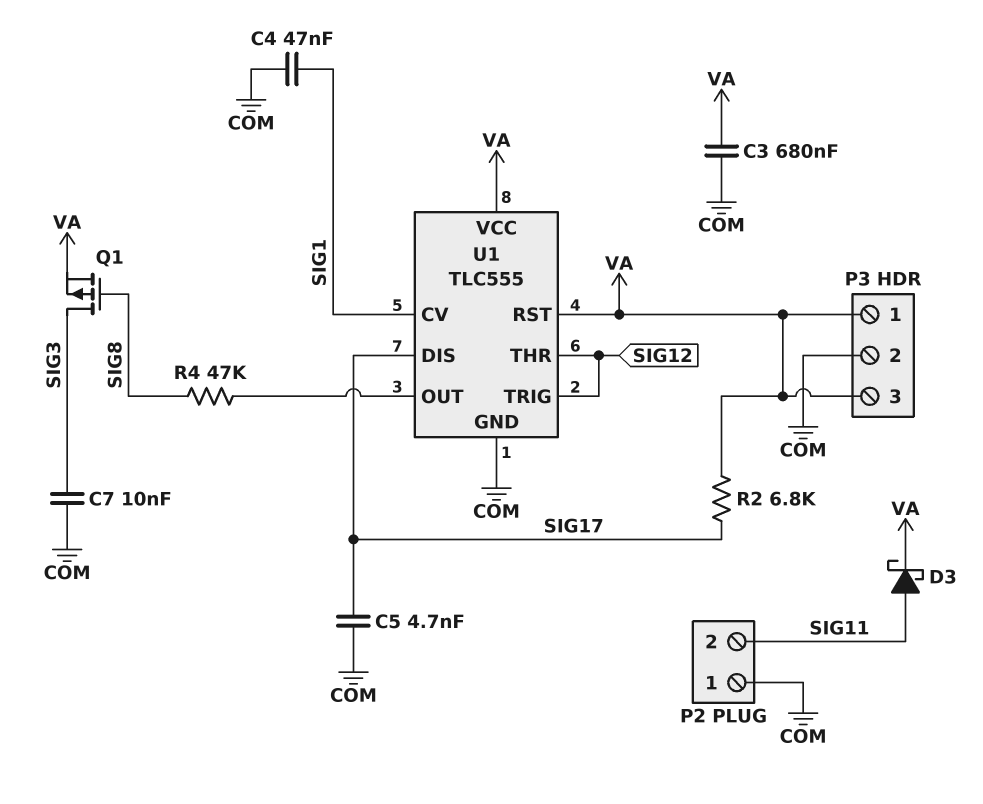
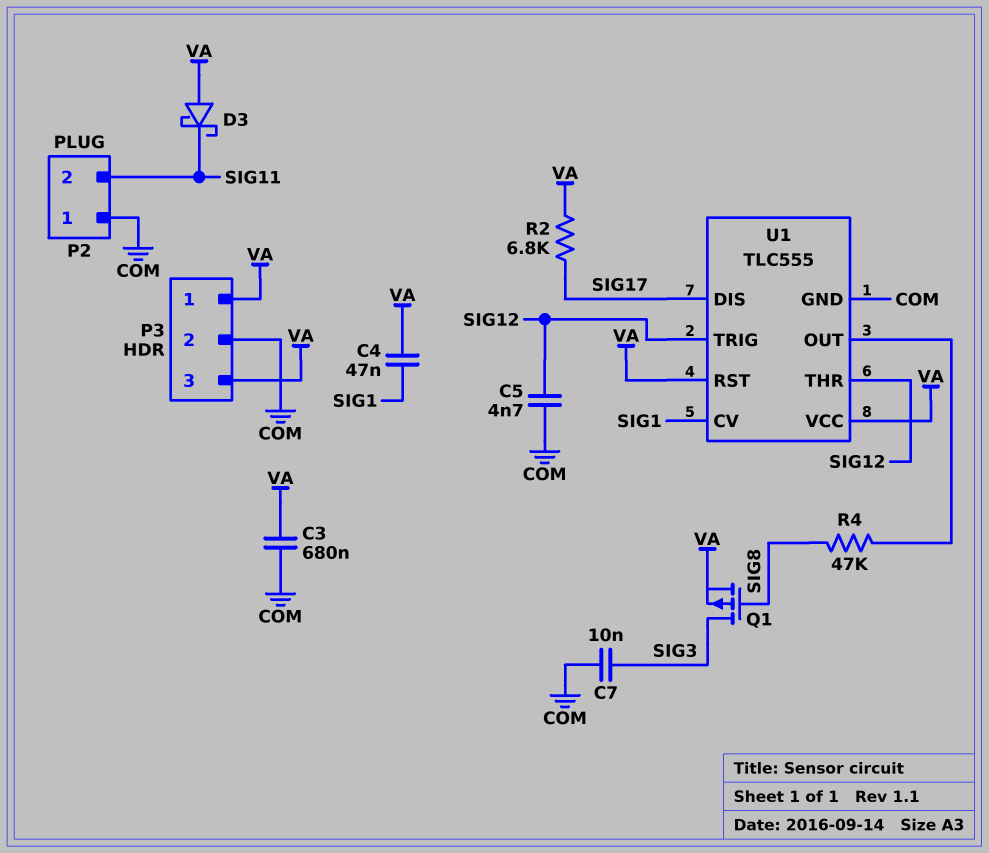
C4: 47nF (COM, SIG1) -> 47nF (SIG1, VA)
C5: 4.7nF (COM, SIG17) -> 4.7nF (COM, SIG12)
D3: schottky (A SIG11, K VA) -> schottky (A VA, K SIG11)

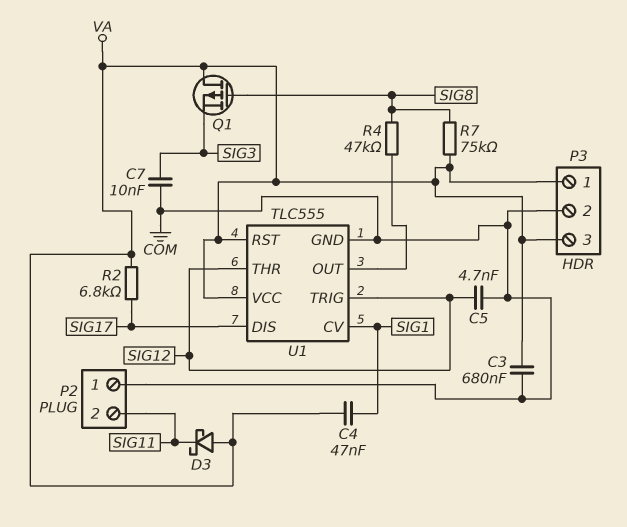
Q1: PMOS (G SIG8, D SIG3, S VA) -> PMOS (G SIG8, D VA, S SIG3)
R7: none -> 75k (SIG8, VA)

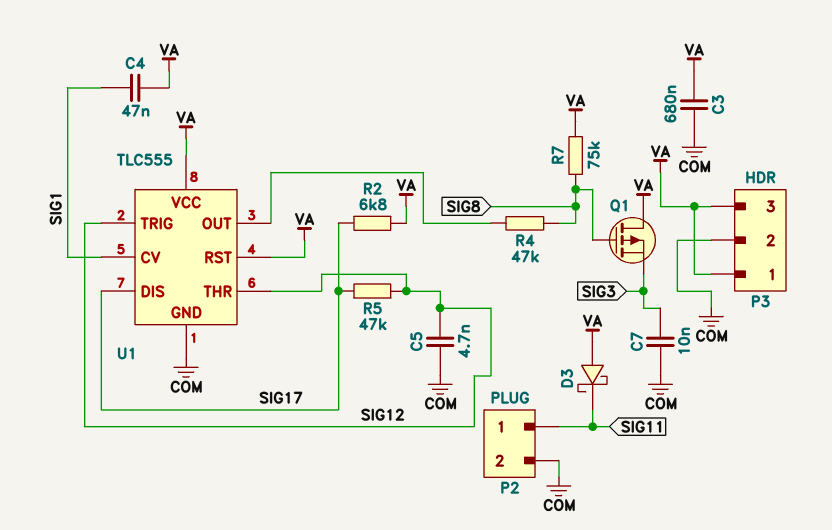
P2 pin 1: COM -> SIG11
P2 pin 2: SIG11 -> COM
R5: none -> 47k (SIG12, SIG17)

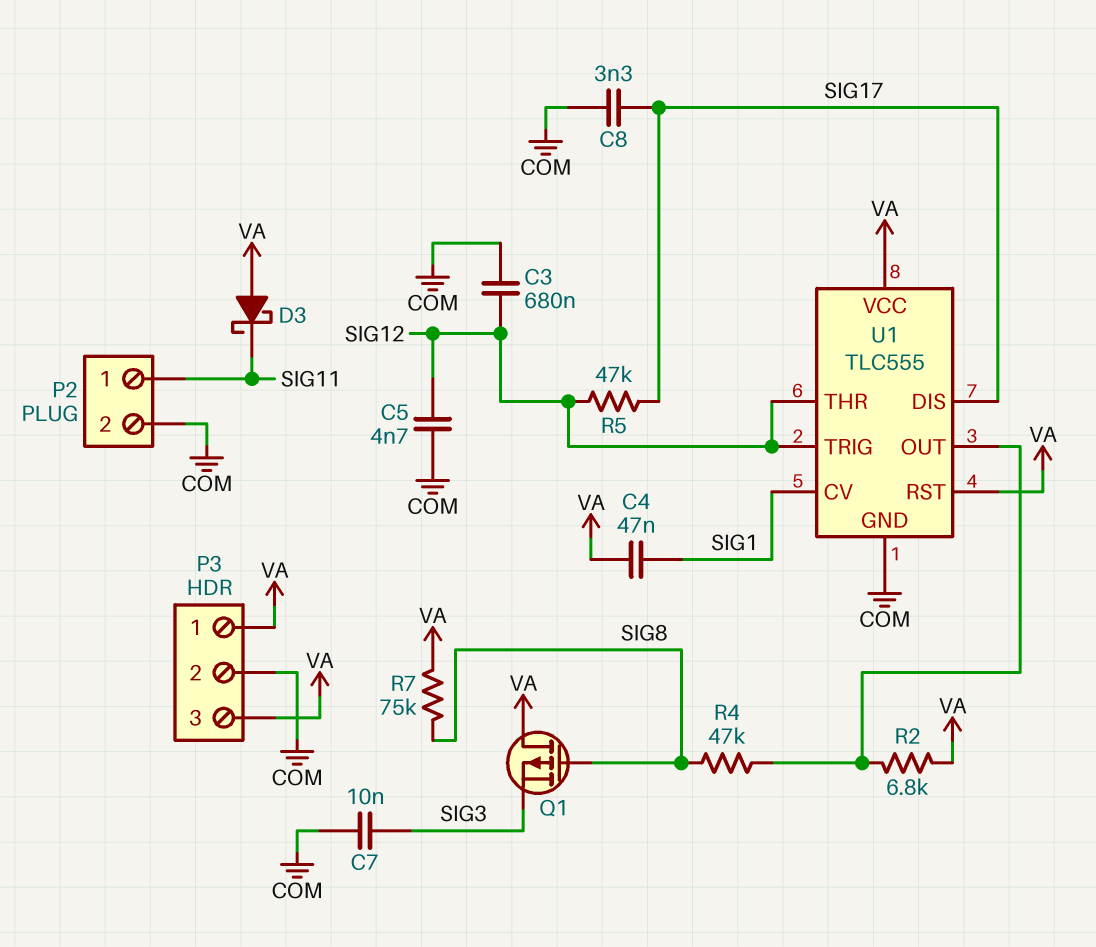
C3: 680nF (COM, VA) -> 680nF (COM, SIG12)
C8: none -> 3.3nF (COM, SIG17)
R2: 6.8k (SIG17, VA) -> 6.8k (U1/OUT, VA)

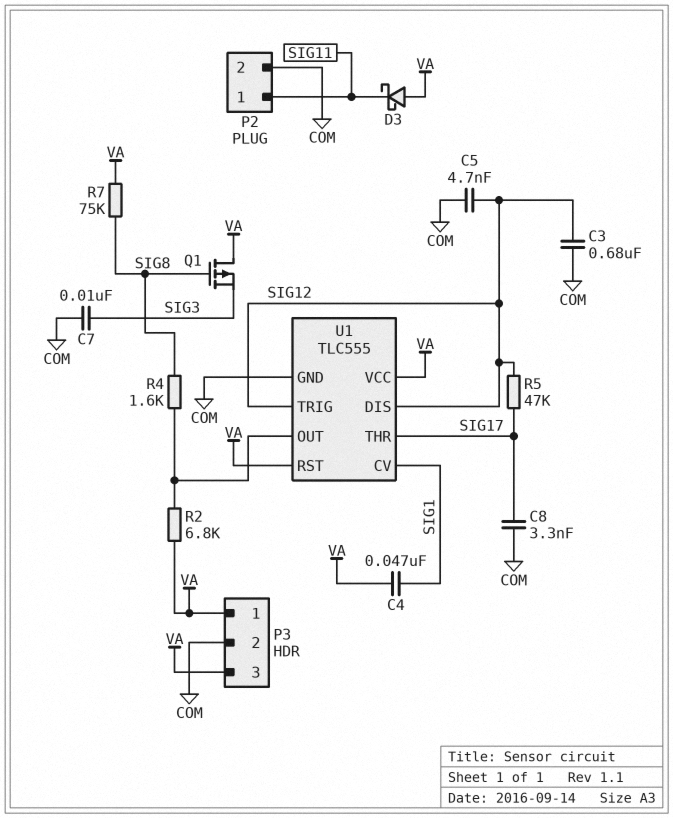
R4: 47k (SIG8, U1/OUT) -> 1.6k (SIG8, U1/OUT)
U1 pin DIS: SIG17 -> SIG12
U1 pin THR: SIG12 -> SIG17

